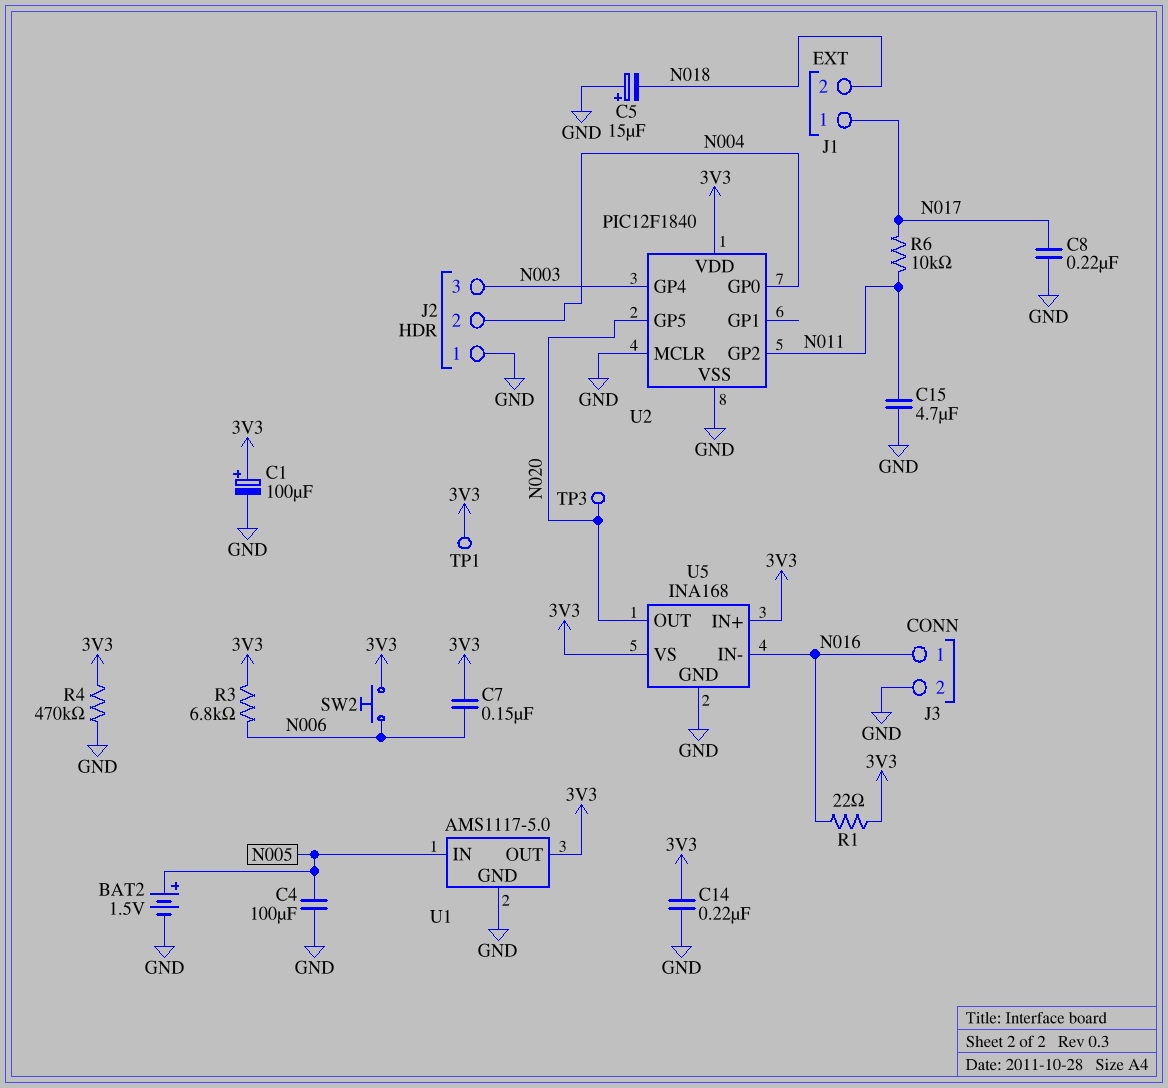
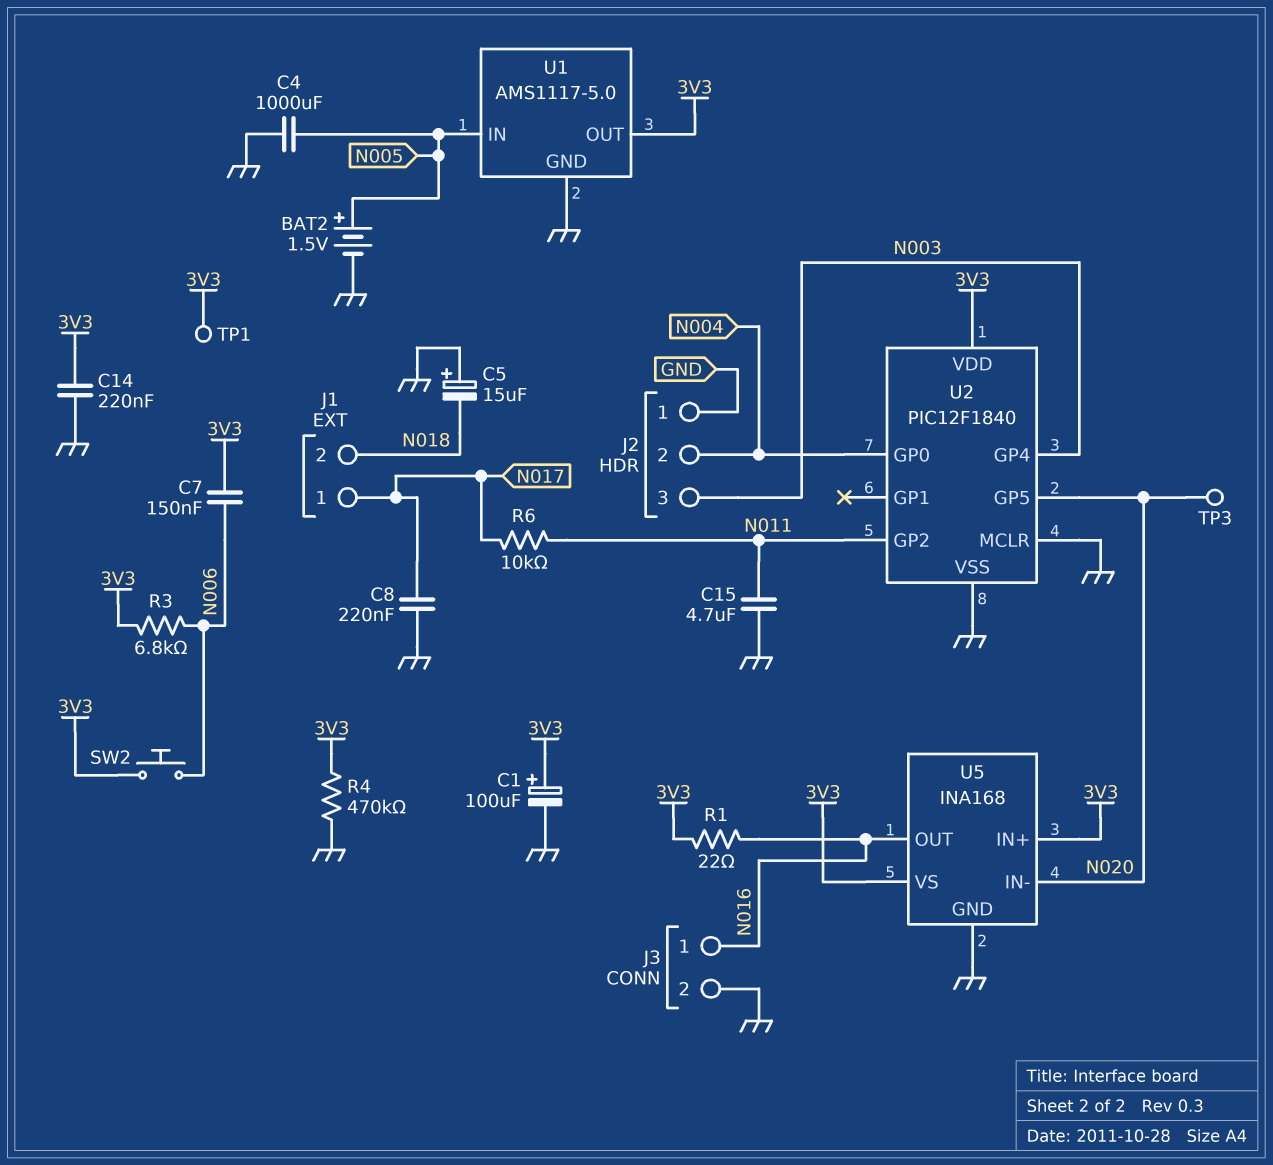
C4: 100uF (GND, N005) -> 1000uF (GND, N005)
U5 pin IN-: N016 -> N020
U5 pin OUT: N020 -> N016

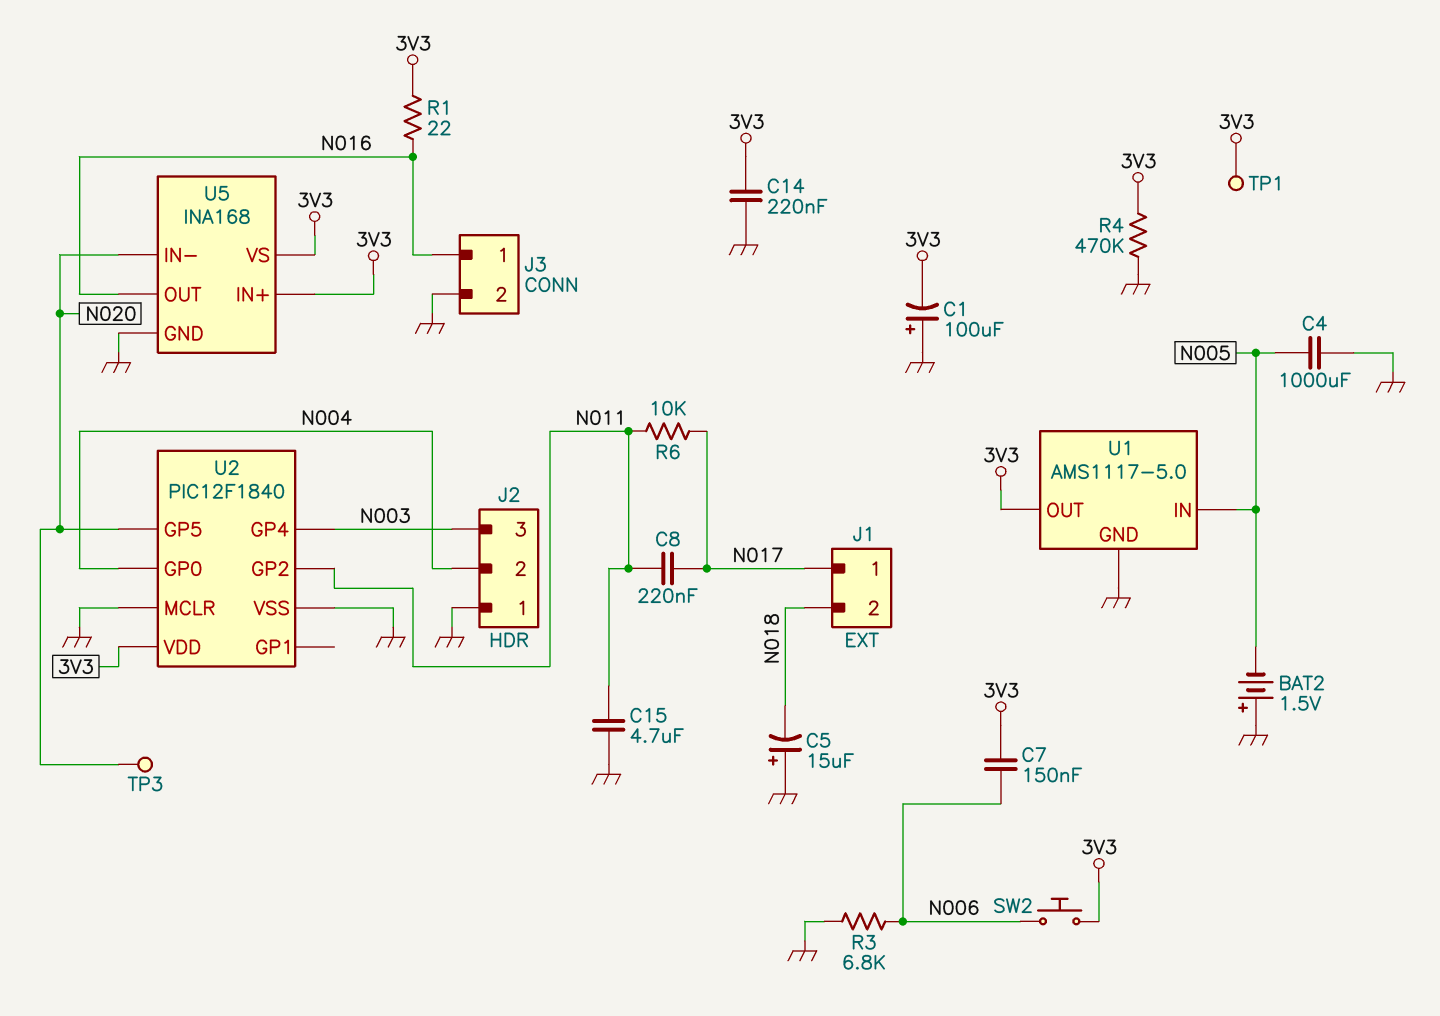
BAT2: 1.5V (plus N005, minus GND) -> 1.5V (plus GND, minus N005)
C1: 100uF (plus 3V3, minus GND) -> 100uF (plus GND, minus 3V3)
C8: 220nF (GND, N017) -> 220nF (N011, N017)
R3: 6.8k (3V3, N006) -> 6.8k (GND, N006)

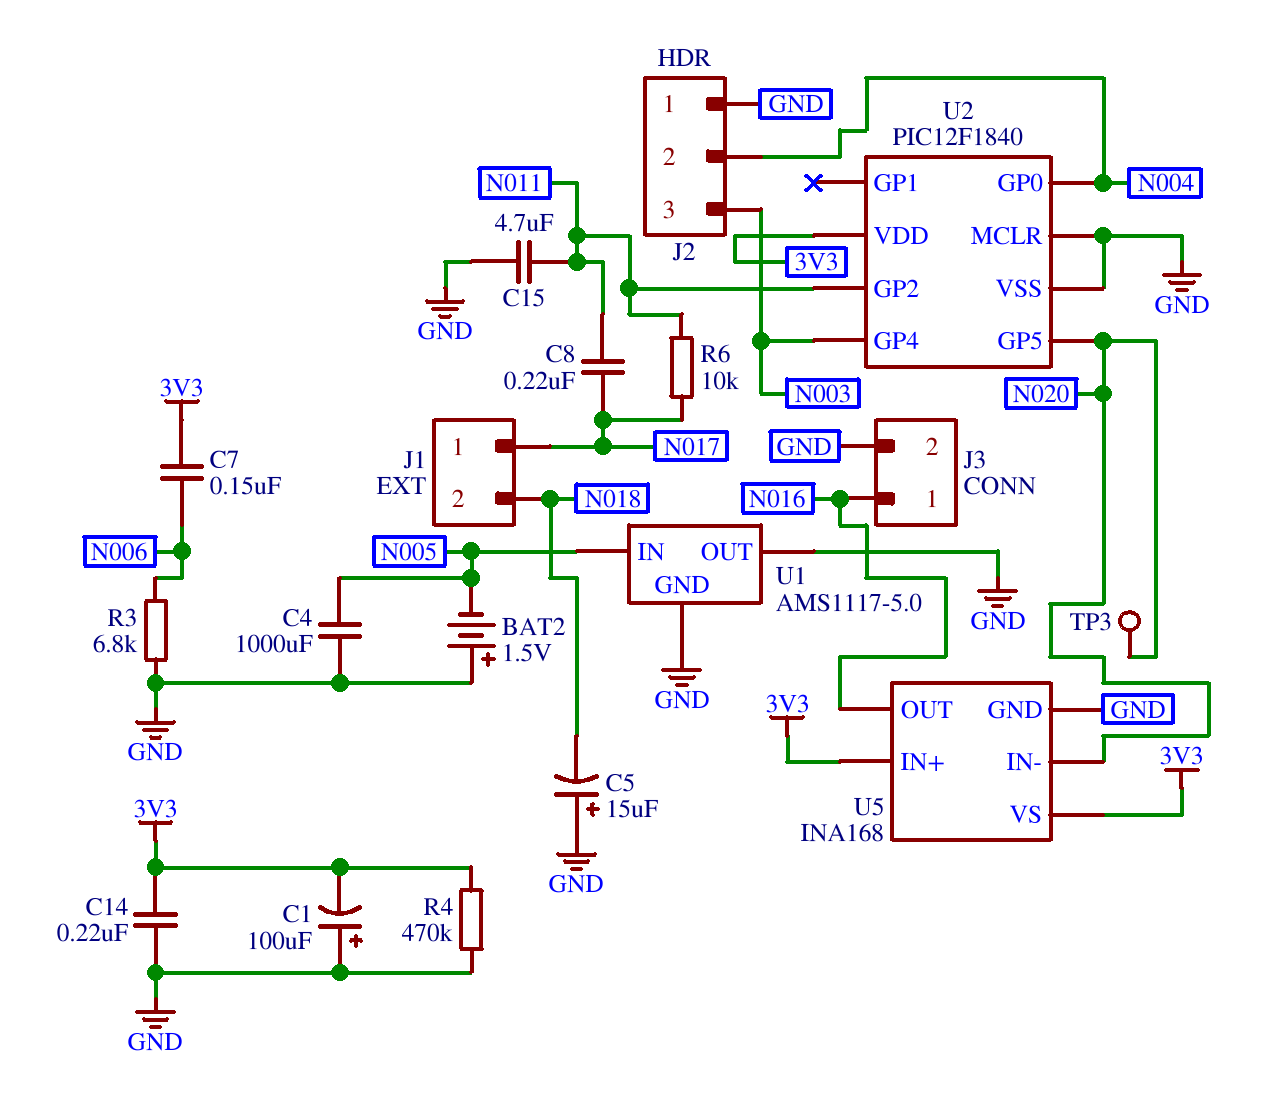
R1: 22 (3V3, N016) -> none
SW2: button (3V3, N006) -> none
TP1: test point (3V3) -> none
U1 pin OUT: 3V3 -> GND

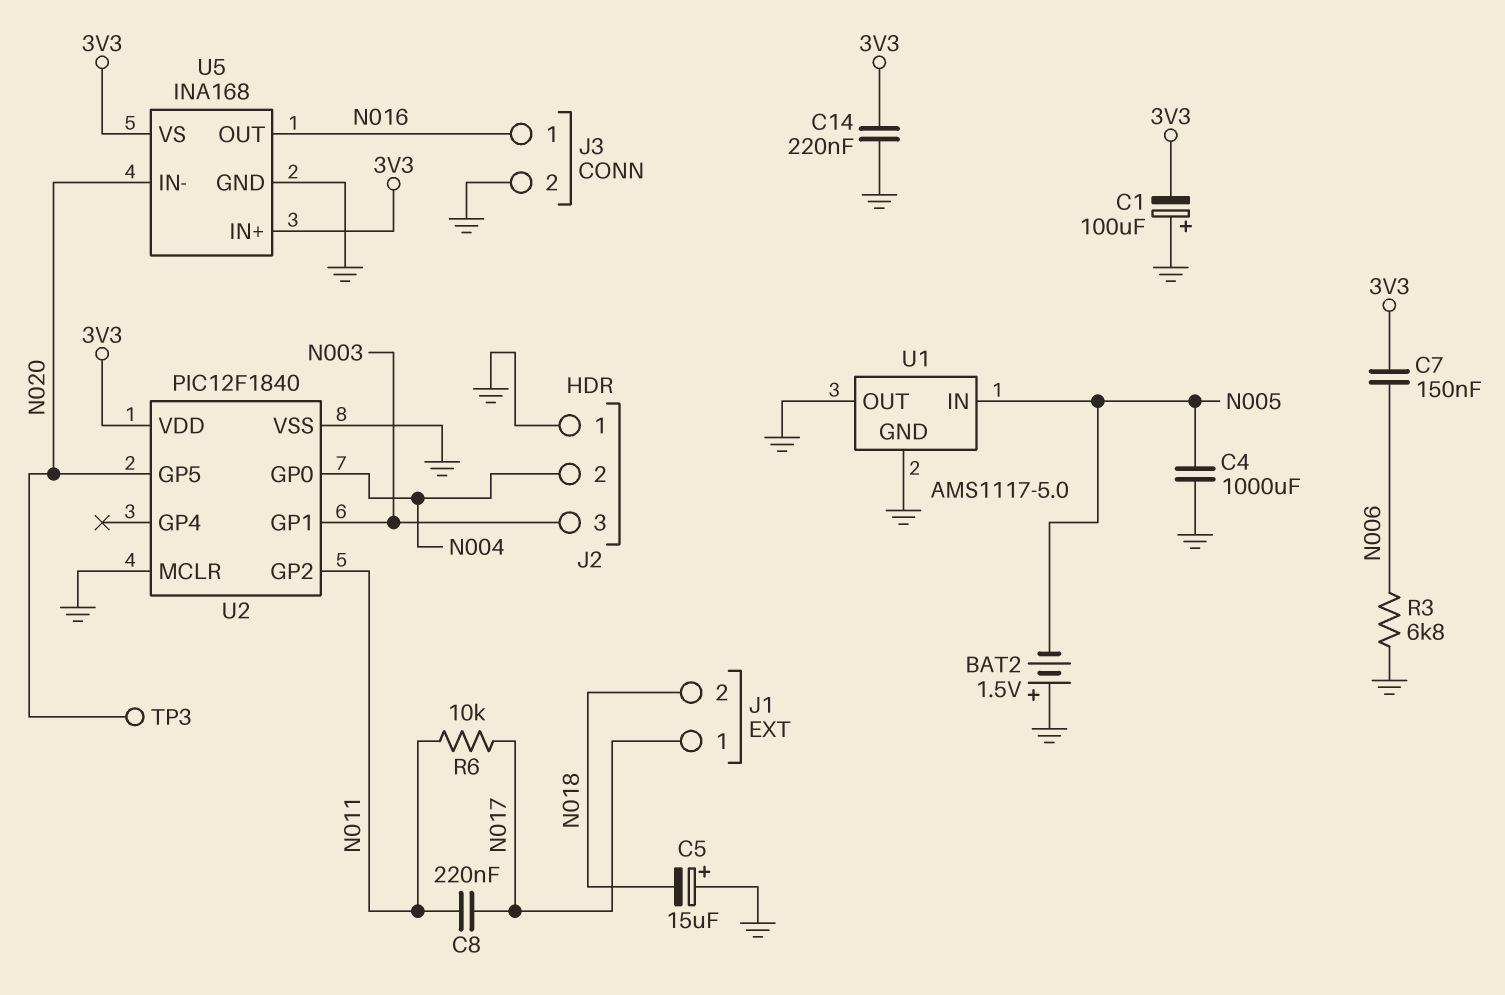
C15: 4.7uF (GND, N011) -> none
R4: 470k (3V3, GND) -> none
U2 pin GP1: none -> N003
U2 pin GP4: N003 -> none

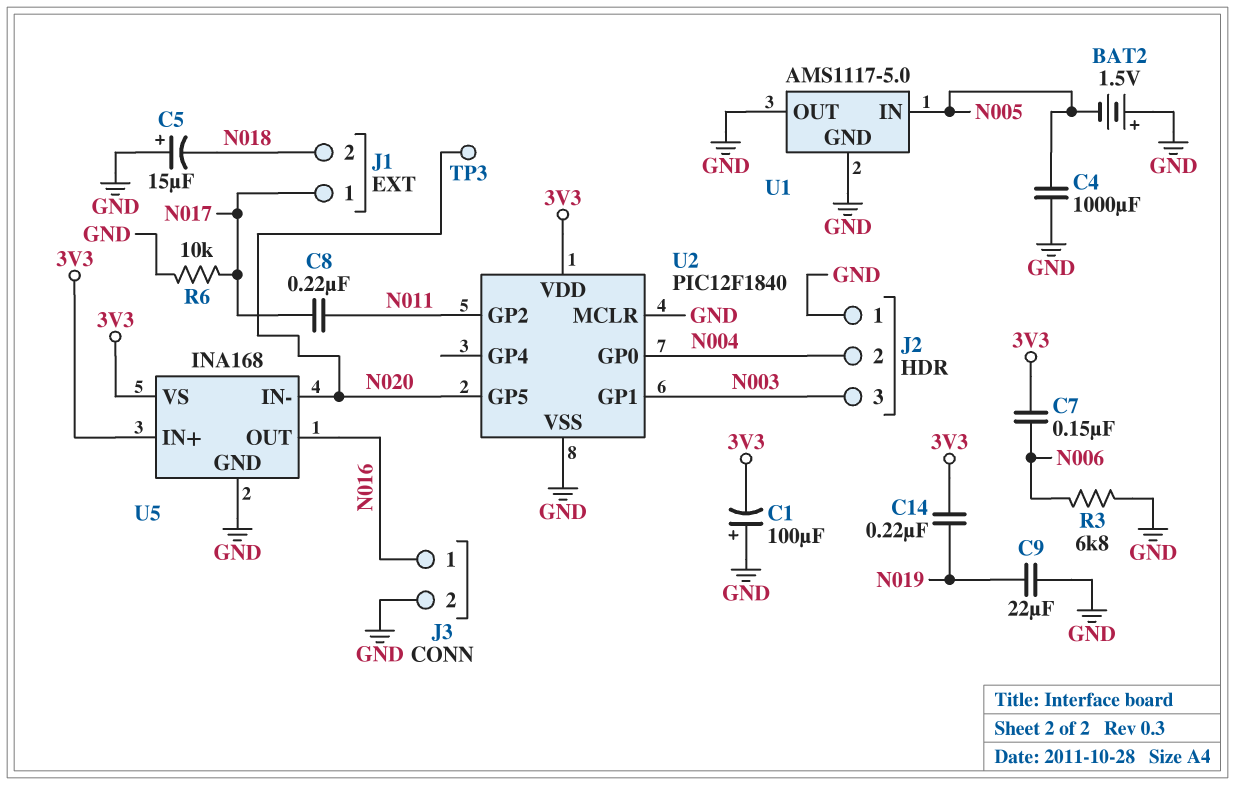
C9: none -> 22uF (GND, N019)
C14: 220nF (3V3, GND) -> 220nF (3V3, N019)
R6: 10k (N011, N017) -> 10k (GND, N017)

